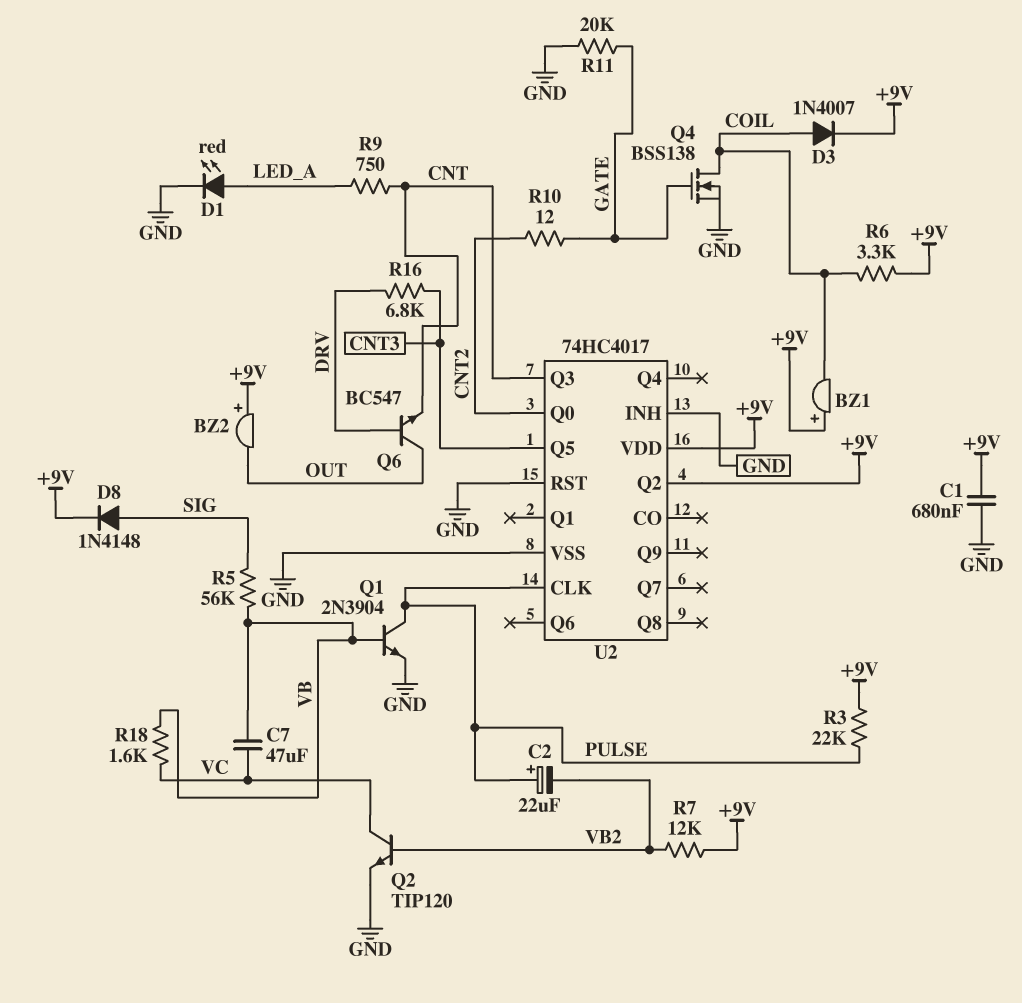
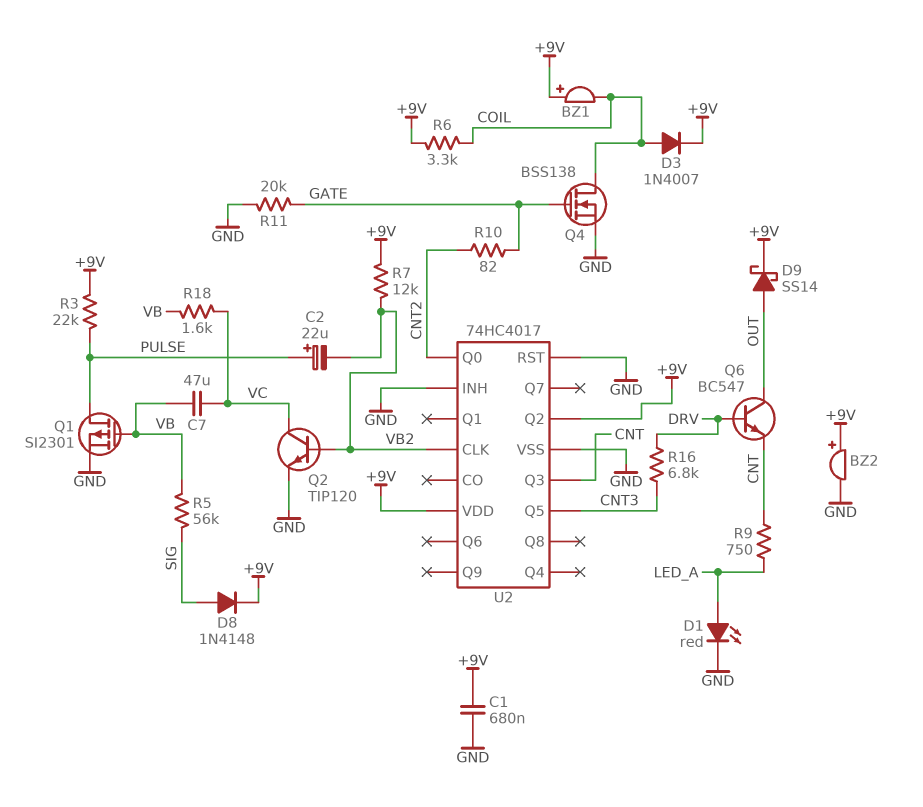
BZ2: buzzer (plus +9V, minus OUT) -> buzzer (plus +9V, minus GND)
D9: none -> schottky SS14 (A OUT, K +9V)
Q1: NPN 2N3904 (B VB, C PULSE, E GND) -> PMOS SI2301 (G VB, D PULSE, S GND)
R10: 12 (CNT2, GATE) -> 82 (CNT2, GATE)
U2 pin CLK: PULSE -> VB2

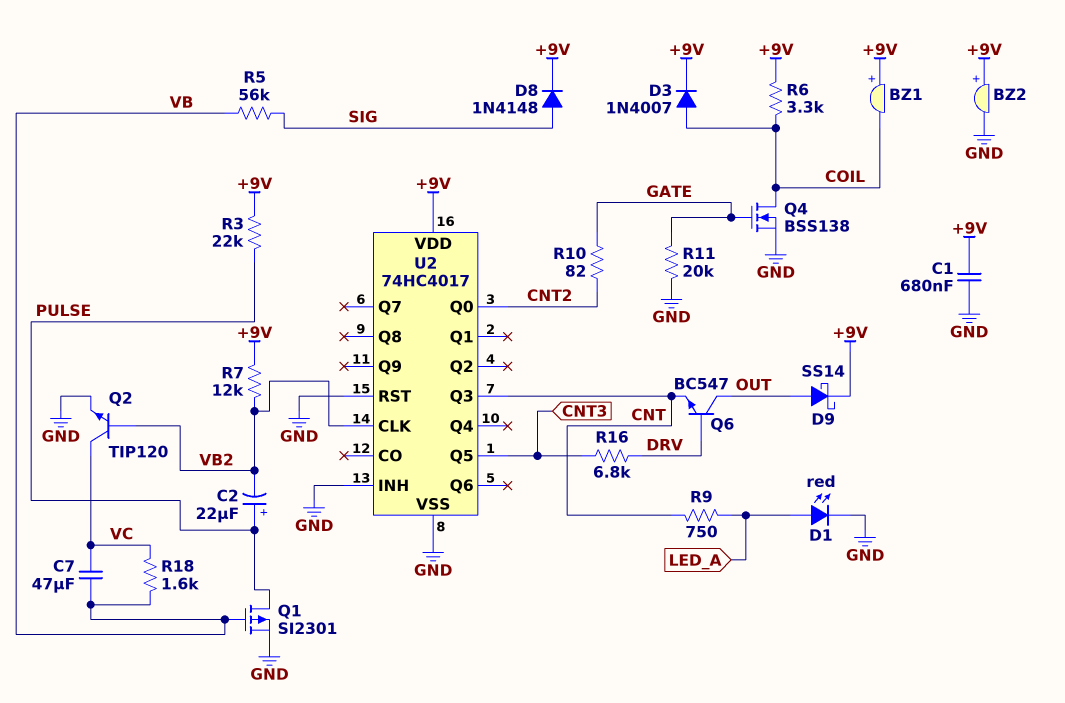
U2 pin Q2: +9V -> none

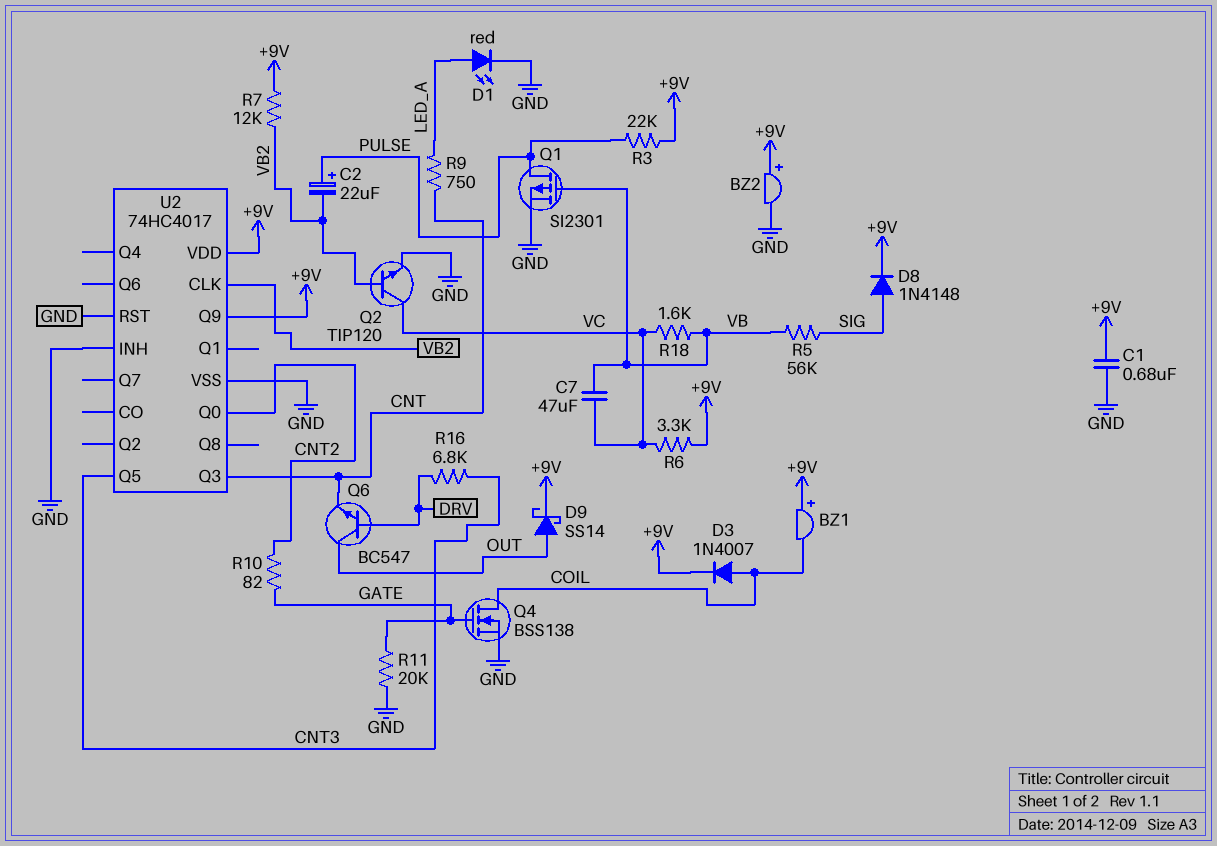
R6: 3.3k (+9V, COIL) -> 3.3k (+9V, VC)
U2 pin Q9: none -> +9V

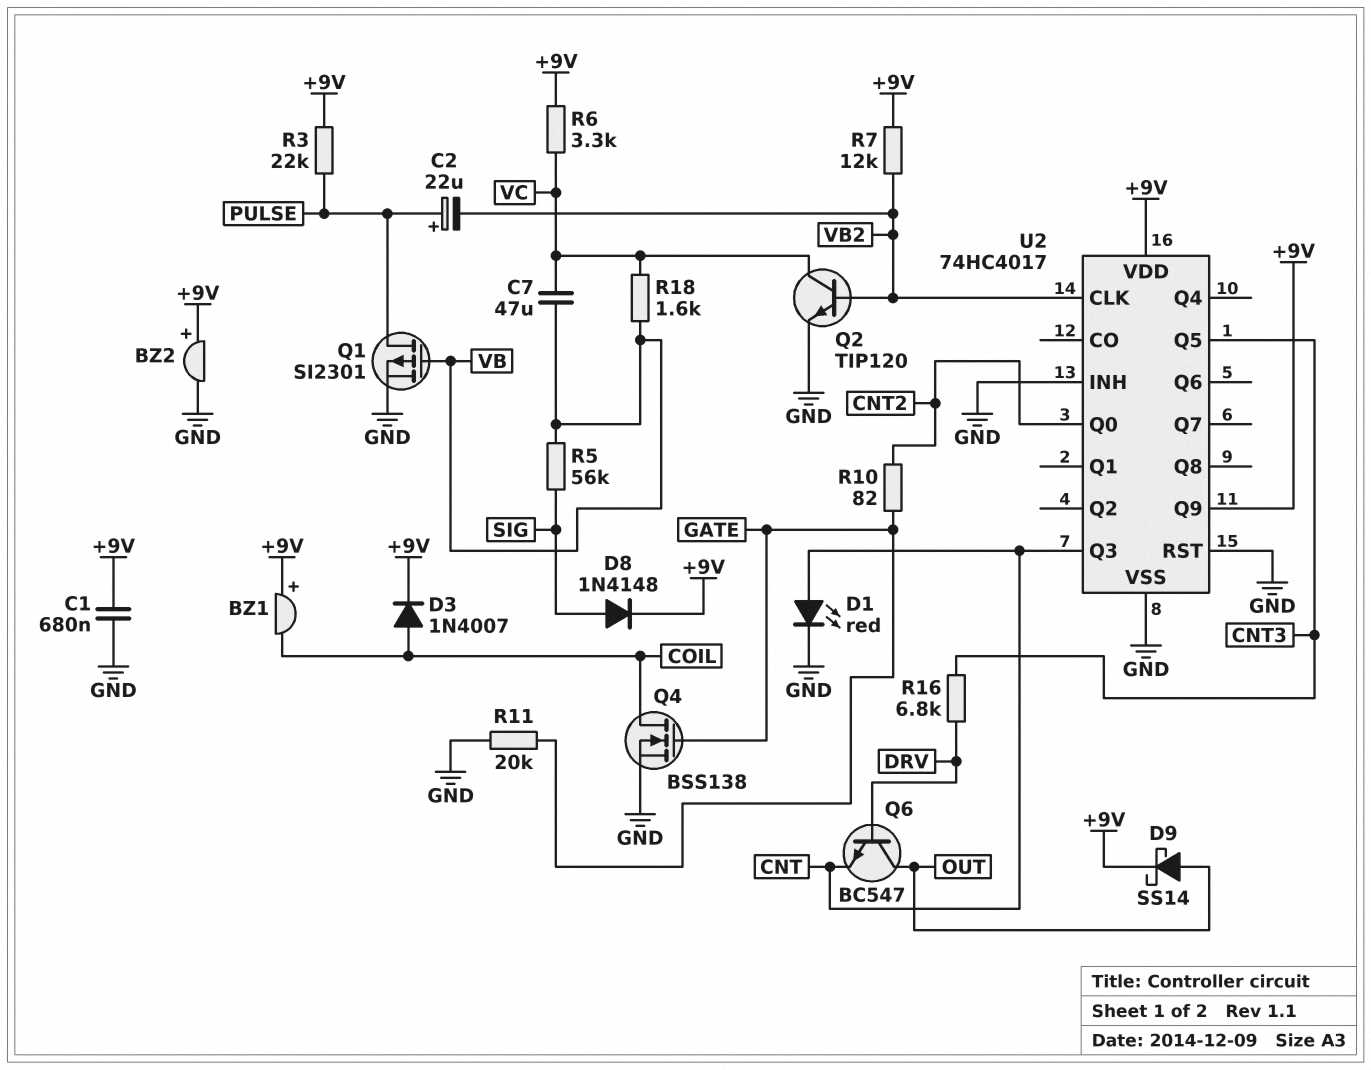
D1: LED red (A LED_A, K GND) -> LED red (A CNT, K GND)
R9: 750 (CNT, LED_A) -> none

